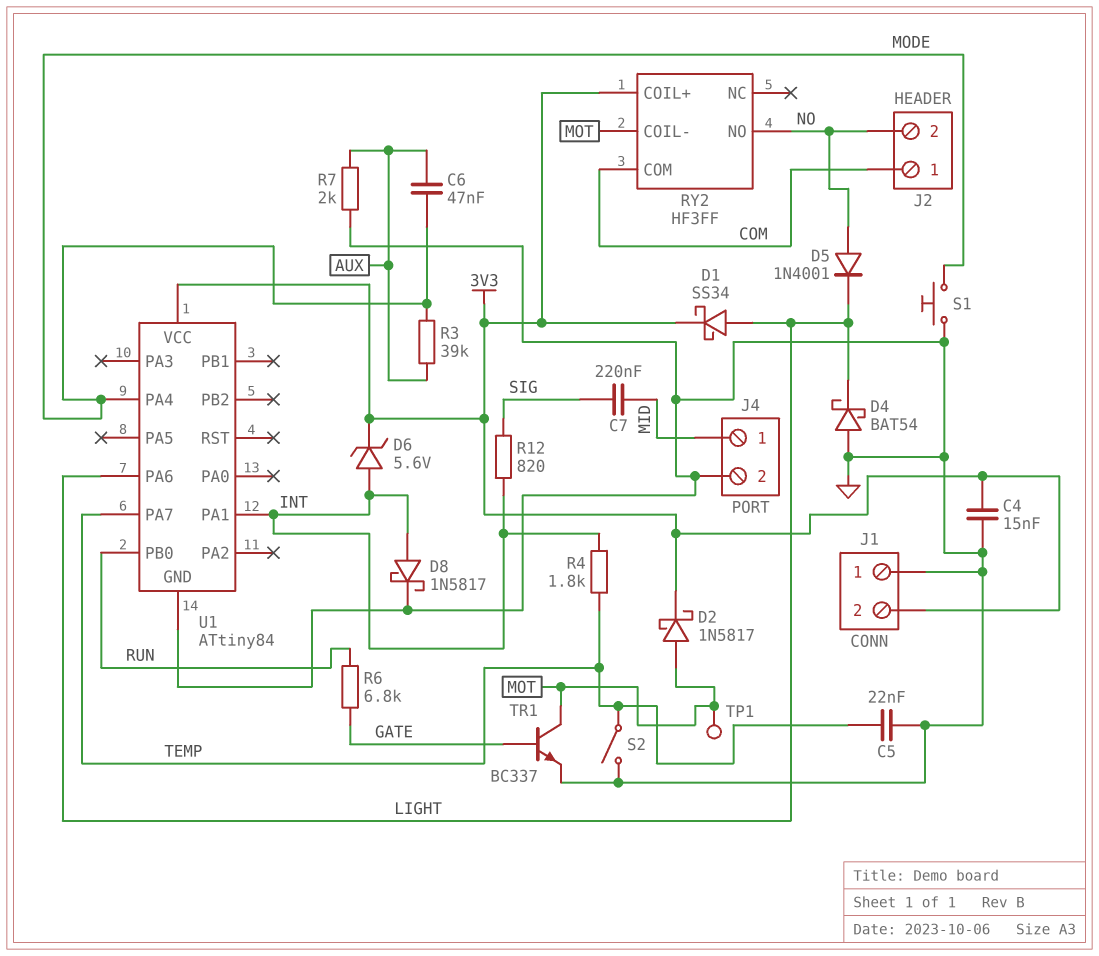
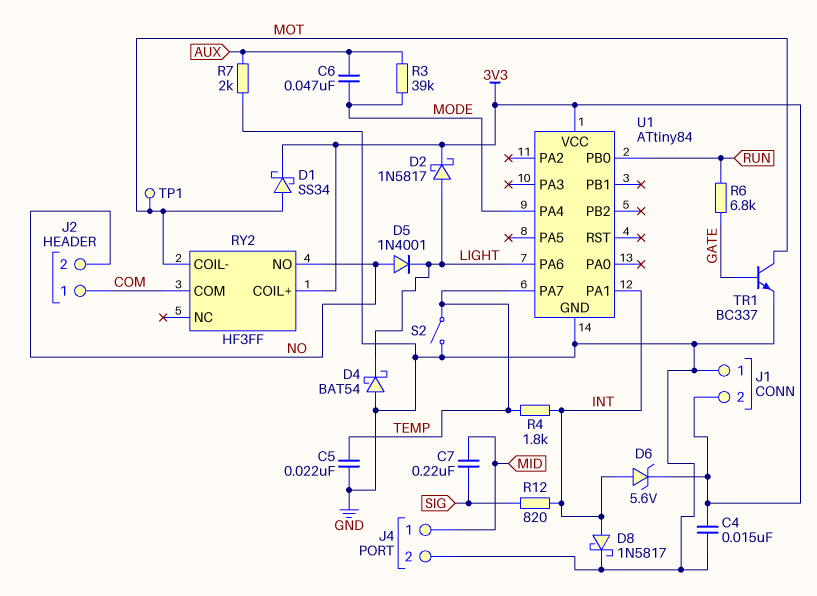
D1: schottky SS34 (A LIGHT, K 3V3) -> schottky SS34 (A MOT, K 3V3)
D2: schottky 1N5817 (A MOT, K 3V3) -> schottky 1N5817 (A LIGHT, K 3V3)
S1: button (GND, MODE) -> none

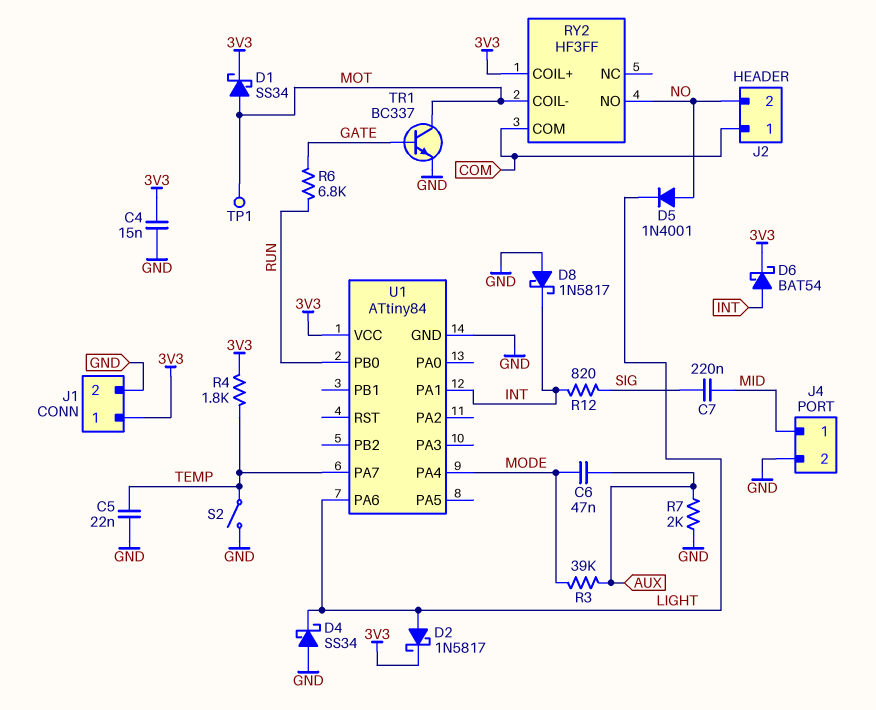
D4: schottky BAT54 (A GND, K LIGHT) -> schottky SS34 (A GND, K LIGHT)
D6: zener 5.6V (A INT, K 3V3) -> schottky BAT54 (A INT, K 3V3)
D8: schottky 1N5817 (A INT, K GND) -> schottky 1N5817 (A GND, K INT)
J1 pin 1: GND -> 3V3
J1 pin 2: 3V3 -> GND
R4: 1.8k (INT, TEMP) -> 1.8k (3V3, TEMP)

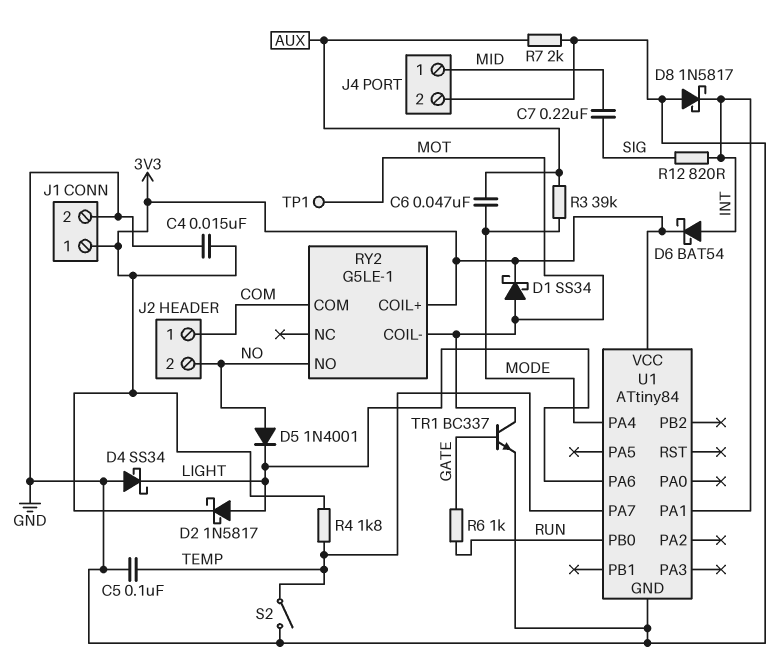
C5: 22nF (GND, TEMP) -> 100nF (GND, TEMP)
R6: 6.8k (GATE, RUN) -> 1k (GATE, RUN)
RY2: HF3FF -> G5LE-1

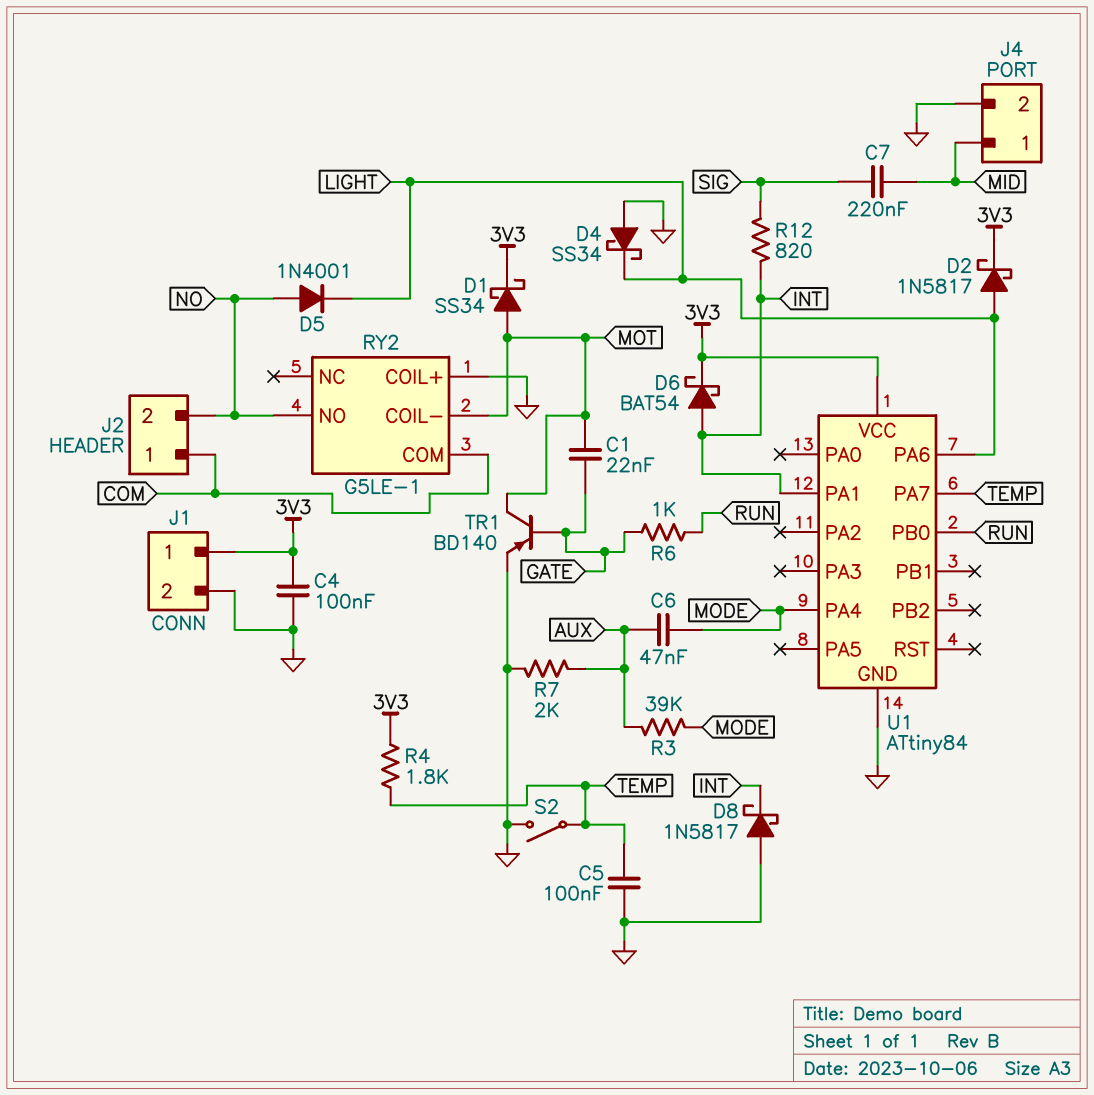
C1: none -> 22nF (GATE, MOT)
C4: 15nF (3V3, GND) -> 100nF (3V3, GND)
RY2 pin COIL+: 3V3 -> GND
TP1: test point (MOT) -> none
TR1: NPN BC337 (B GATE, C MOT, E GND) -> PNP BD140 (B GATE, C MOT, E GND)

